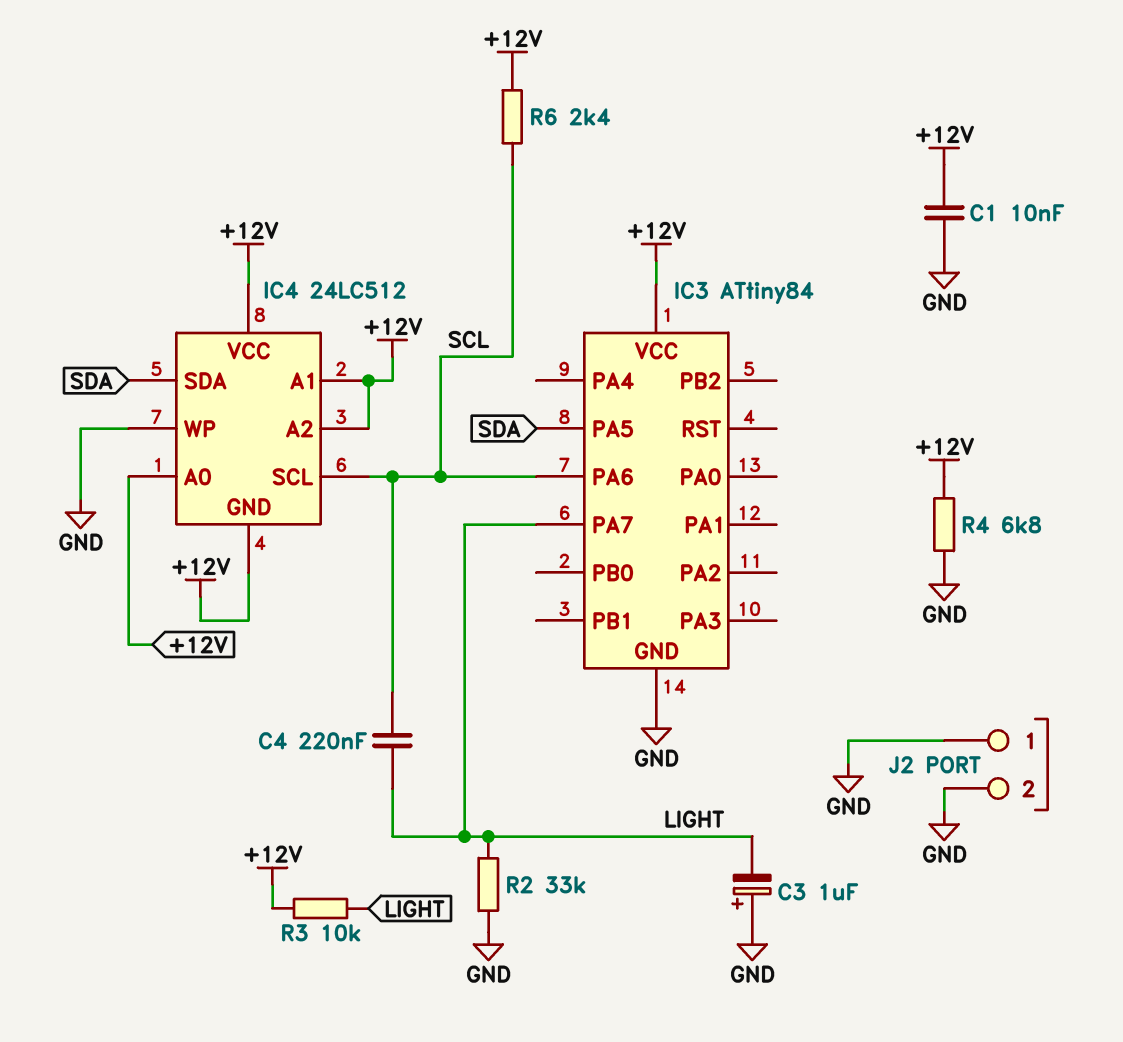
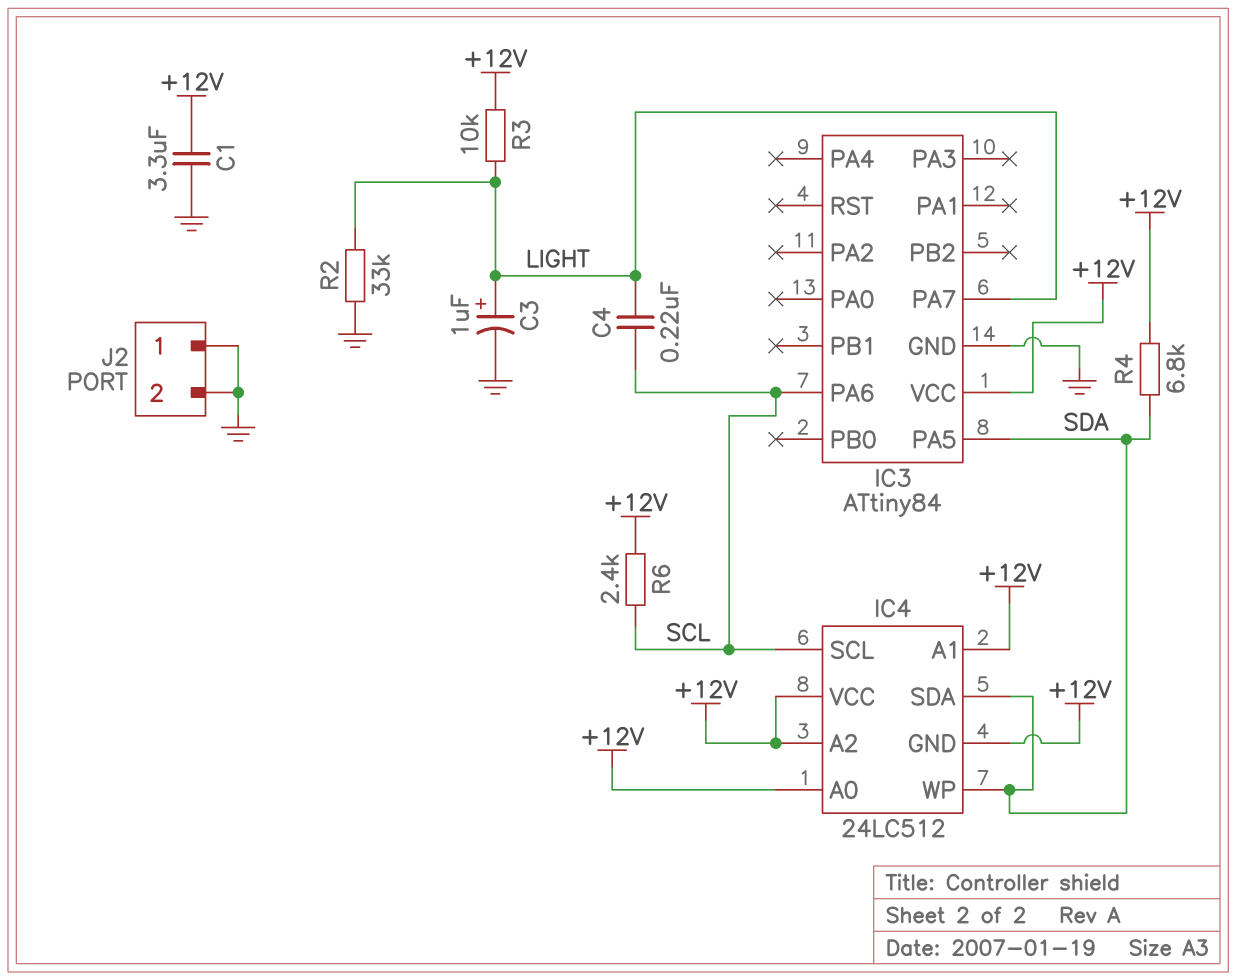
C1: 10nF (+12V, GND) -> 3.3uF (+12V, GND)
C3: 1uF (plus GND, minus LIGHT) -> 1uF (plus LIGHT, minus GND)
IC4 pin WP: GND -> SDA
R4: 6.8k (+12V, GND) -> 6.8k (+12V, SDA)

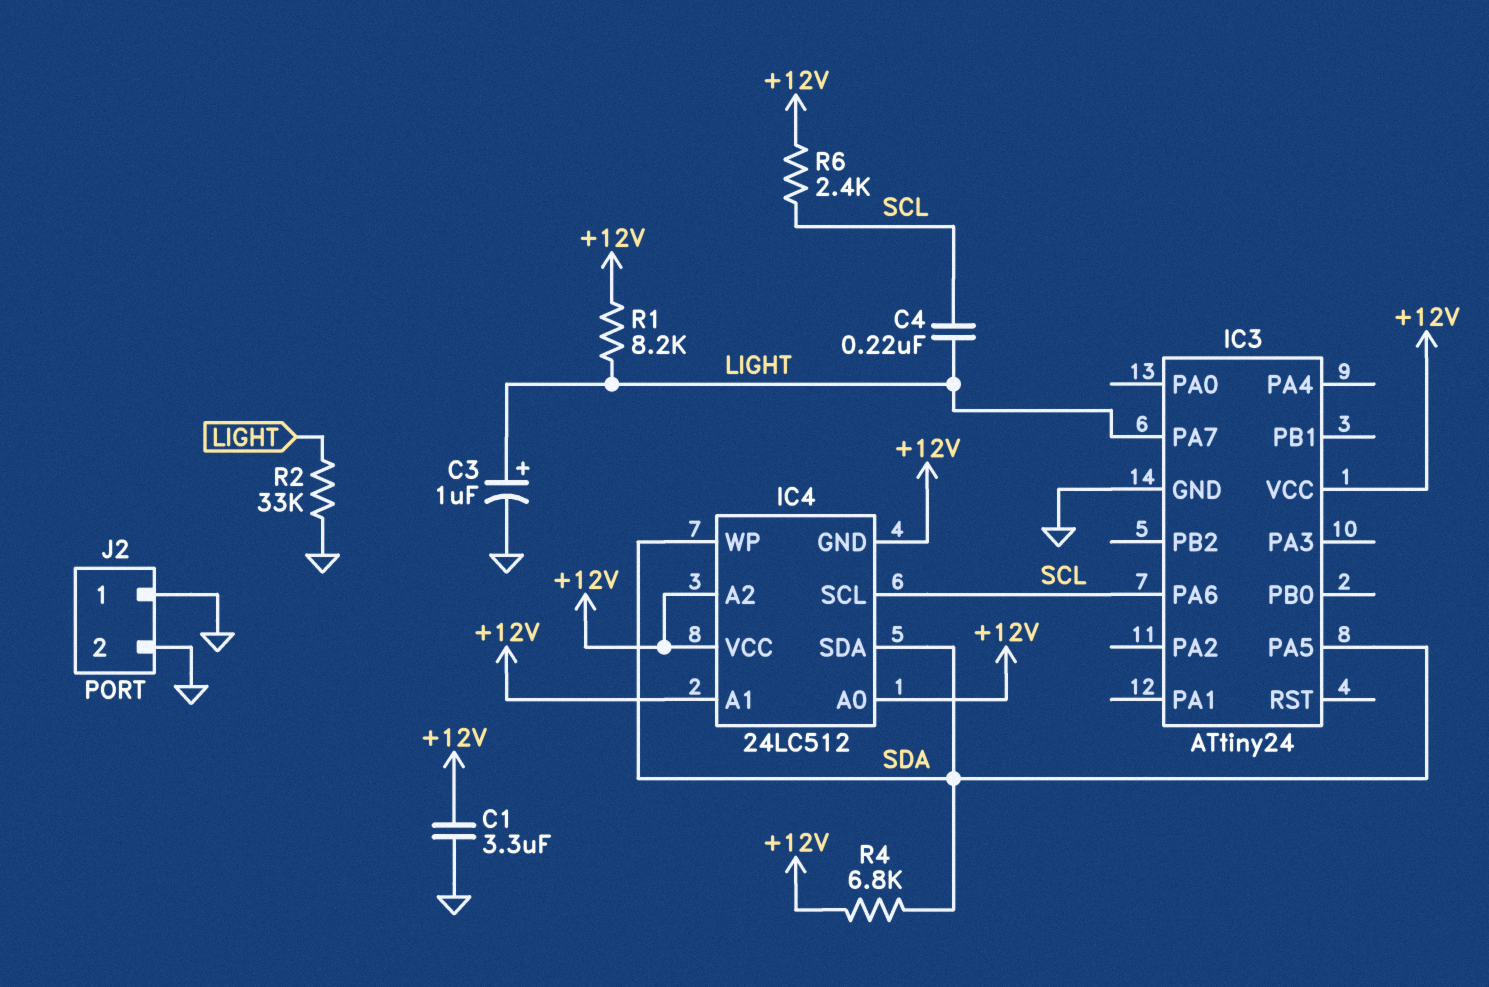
IC3: ATtiny84 -> ATtiny24
R1: none -> 8.2k (+12V, LIGHT)
R3: 10k (+12V, LIGHT) -> none

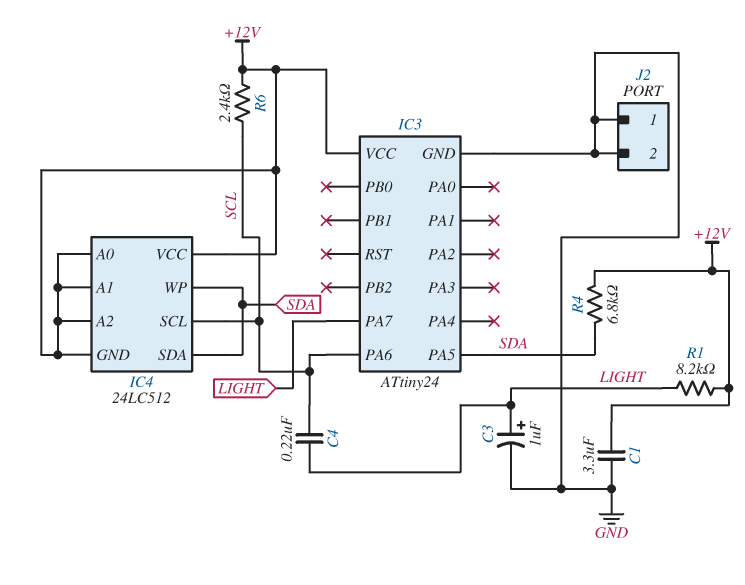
R2: 33k (GND, LIGHT) -> none

